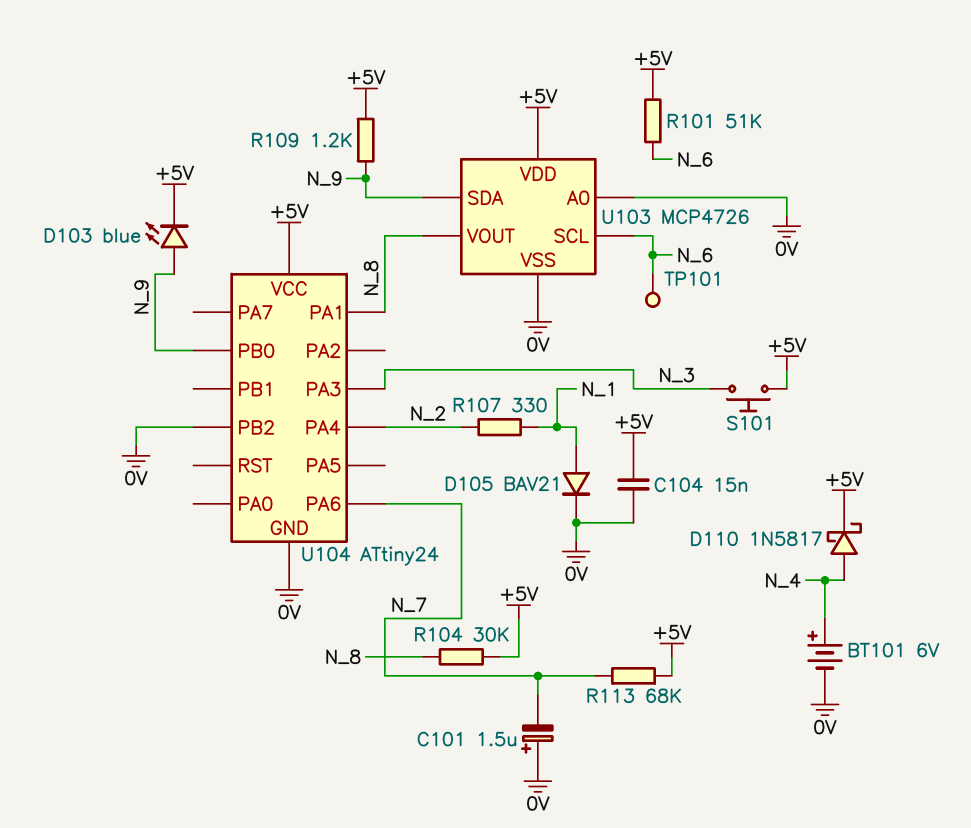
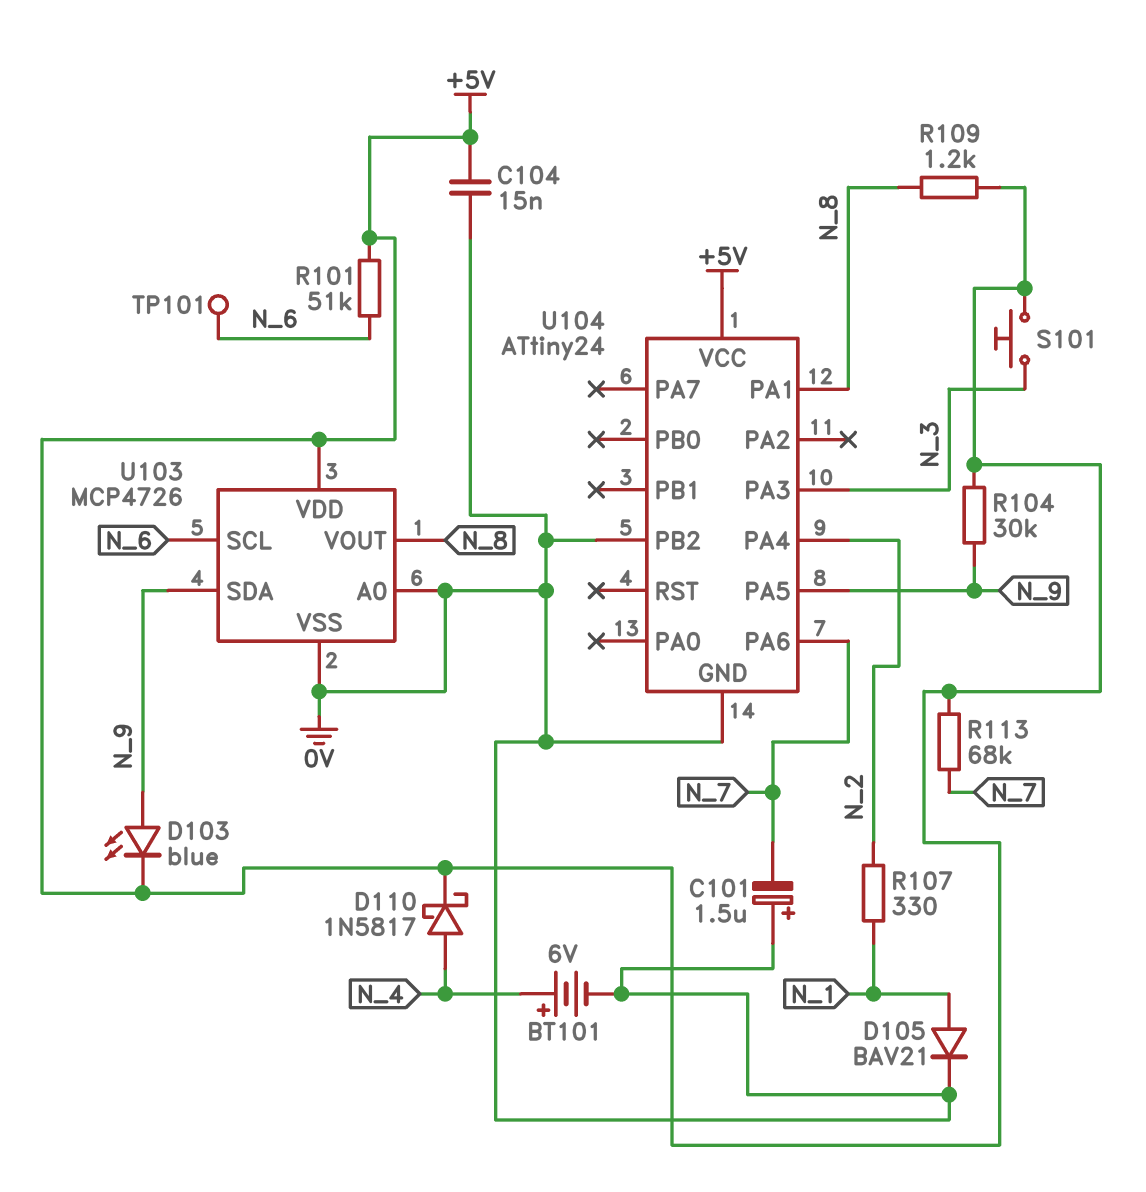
R104: 30k (+5V, N_8) -> 30k (+5V, N_9)
R109: 1.2k (+5V, N_9) -> 1.2k (+5V, N_8)
U104 pin PA5: none -> N_9
U104 pin PB0: N_9 -> none

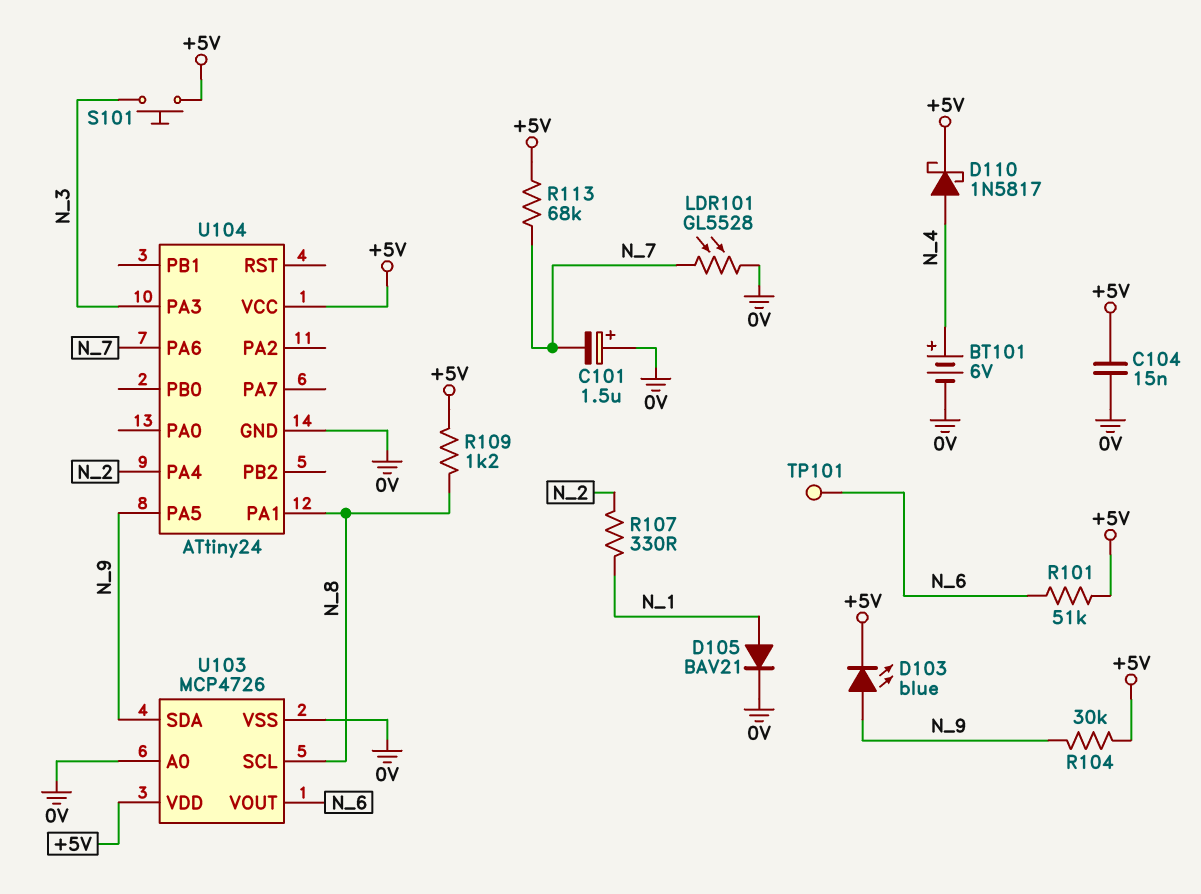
LDR101: none -> GL5528 (0V, N_7)
U103 pin SCL: N_6 -> N_8
U103 pin VOUT: N_8 -> N_6
U104 pin PB2: 0V -> none

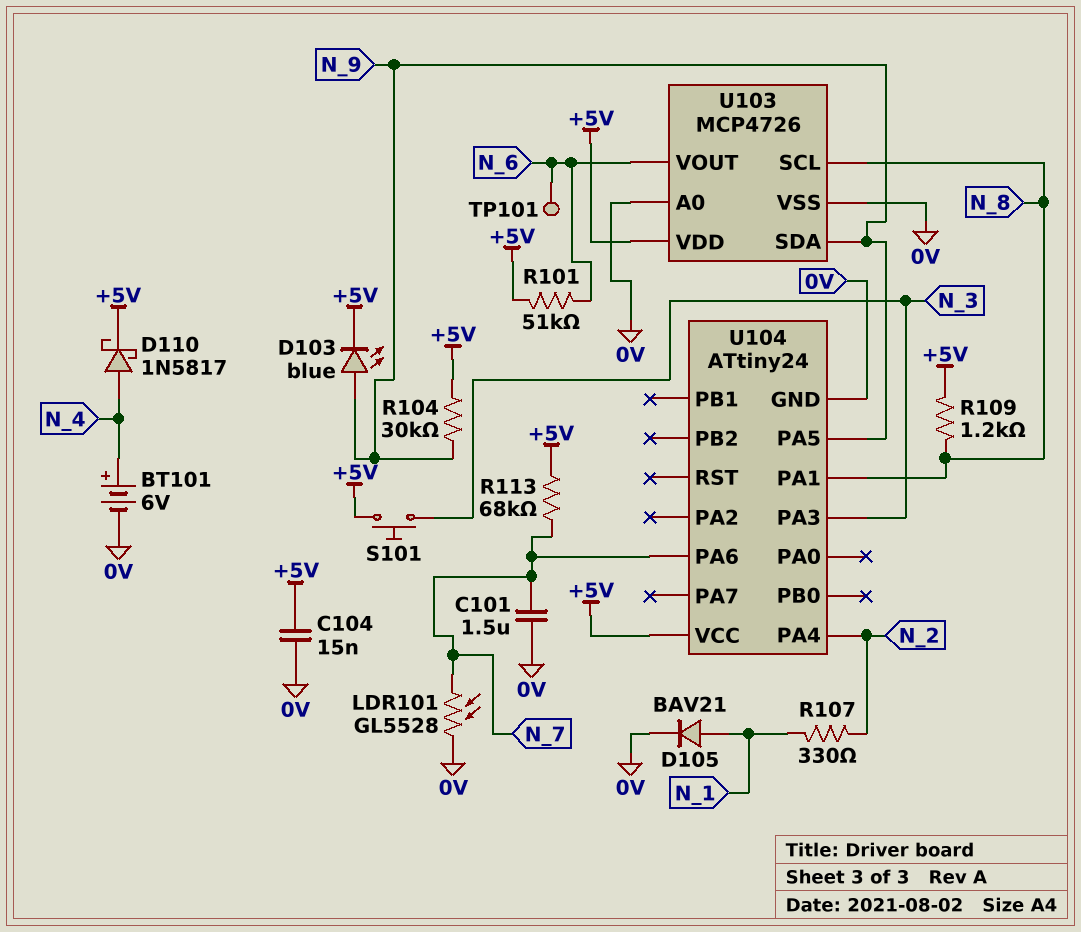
C101: 1.5uF (plus 0V, minus N_7) -> 1.5uF (0V, N_7)

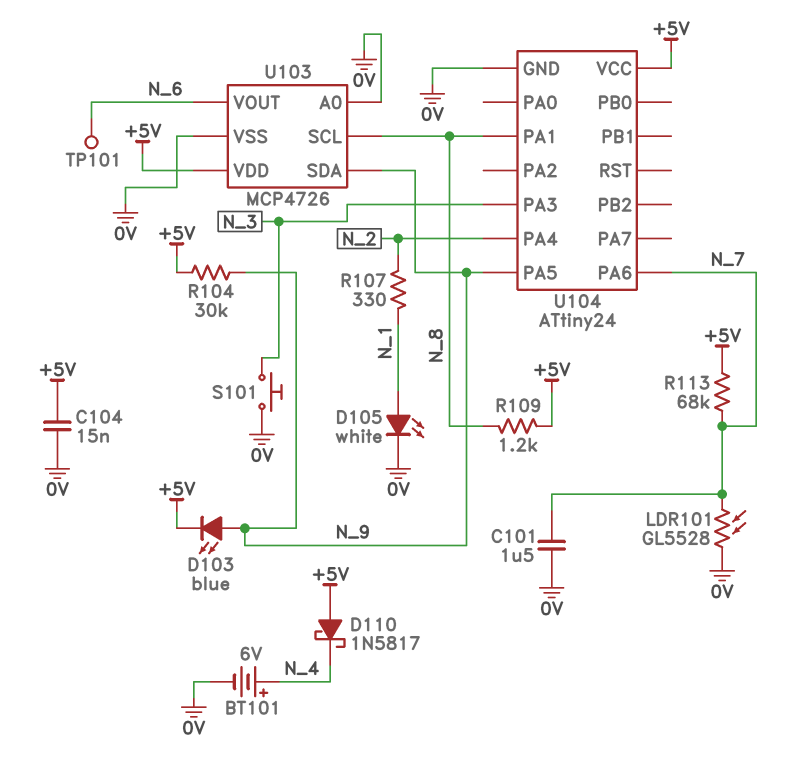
D105: diode BAV21 (A N_1, K 0V) -> LED white (A N_1, K 0V)
D110: schottky 1N5817 (A N_4, K +5V) -> schottky 1N5817 (A +5V, K N_4)
R101: 51k (+5V, N_6) -> none
S101: button (+5V, N_3) -> button (0V, N_3)

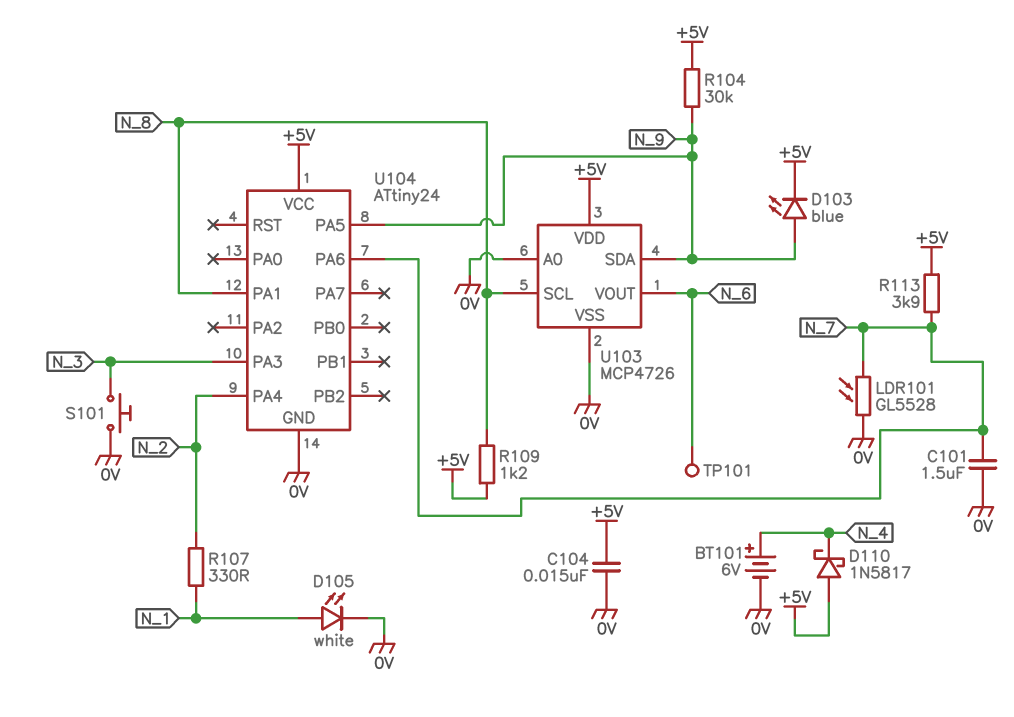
R113: 68k (+5V, N_7) -> 3.9k (+5V, N_7)

